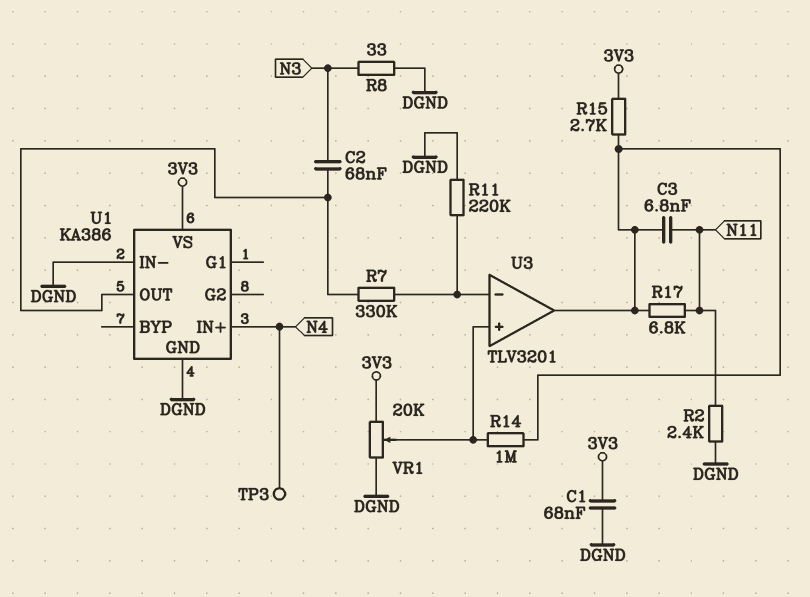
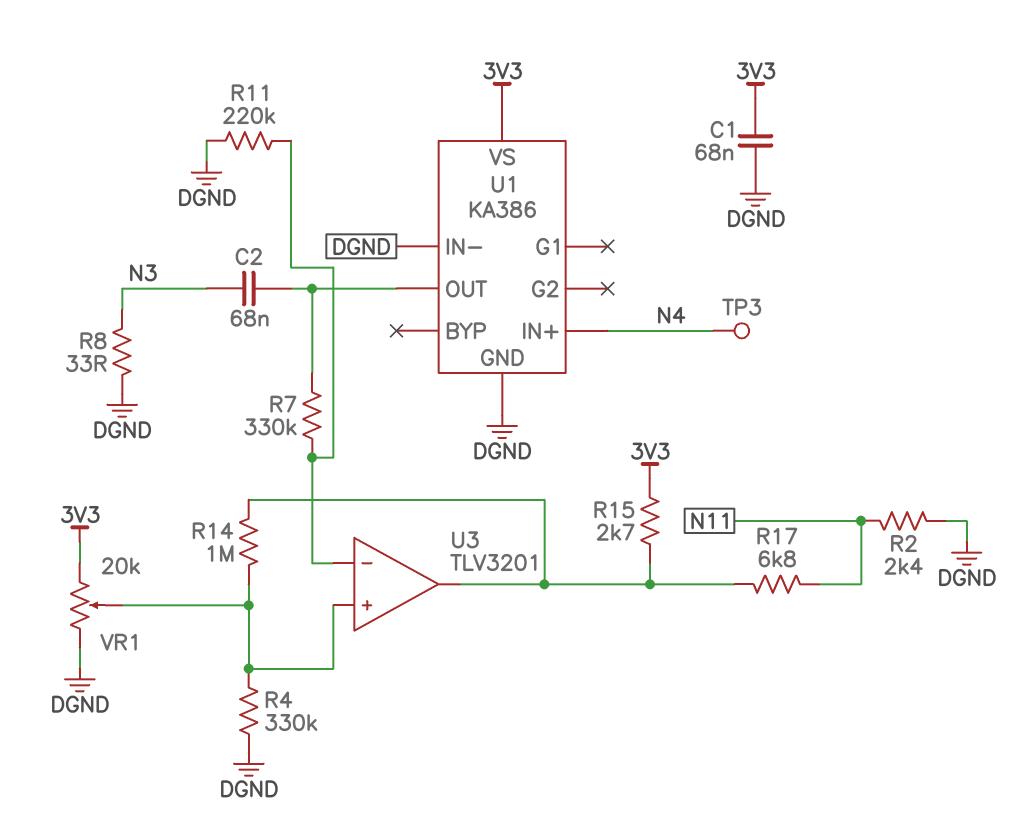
C3: 6.8nF (N11, U3/out) -> none
R4: none -> 330k (DGND, U3/in+)

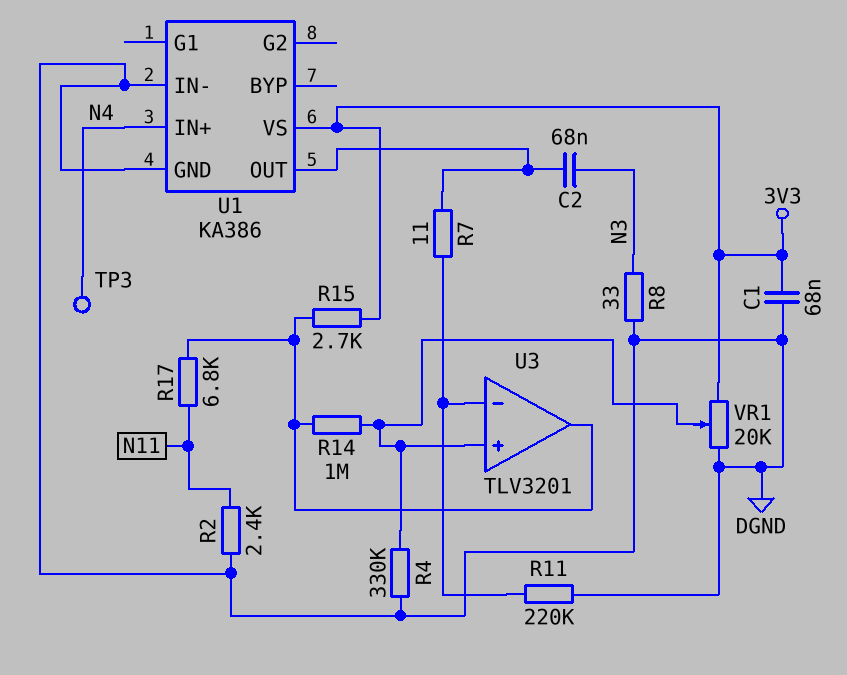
R7: 330k (U1/OUT, U3/in-) -> 11 (U1/OUT, U3/in-)

